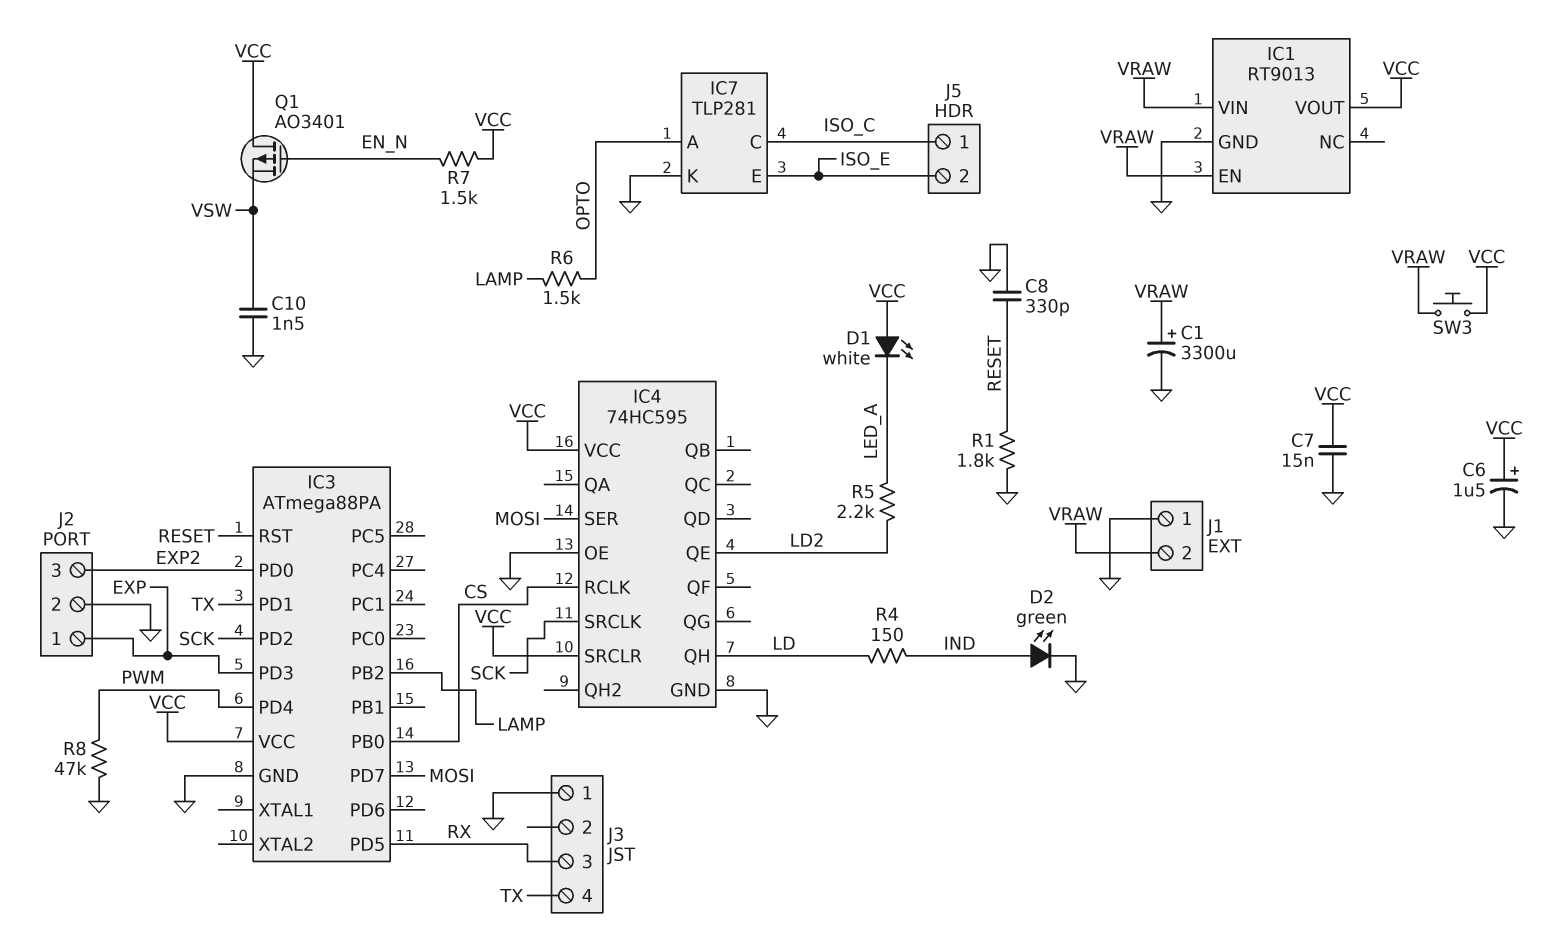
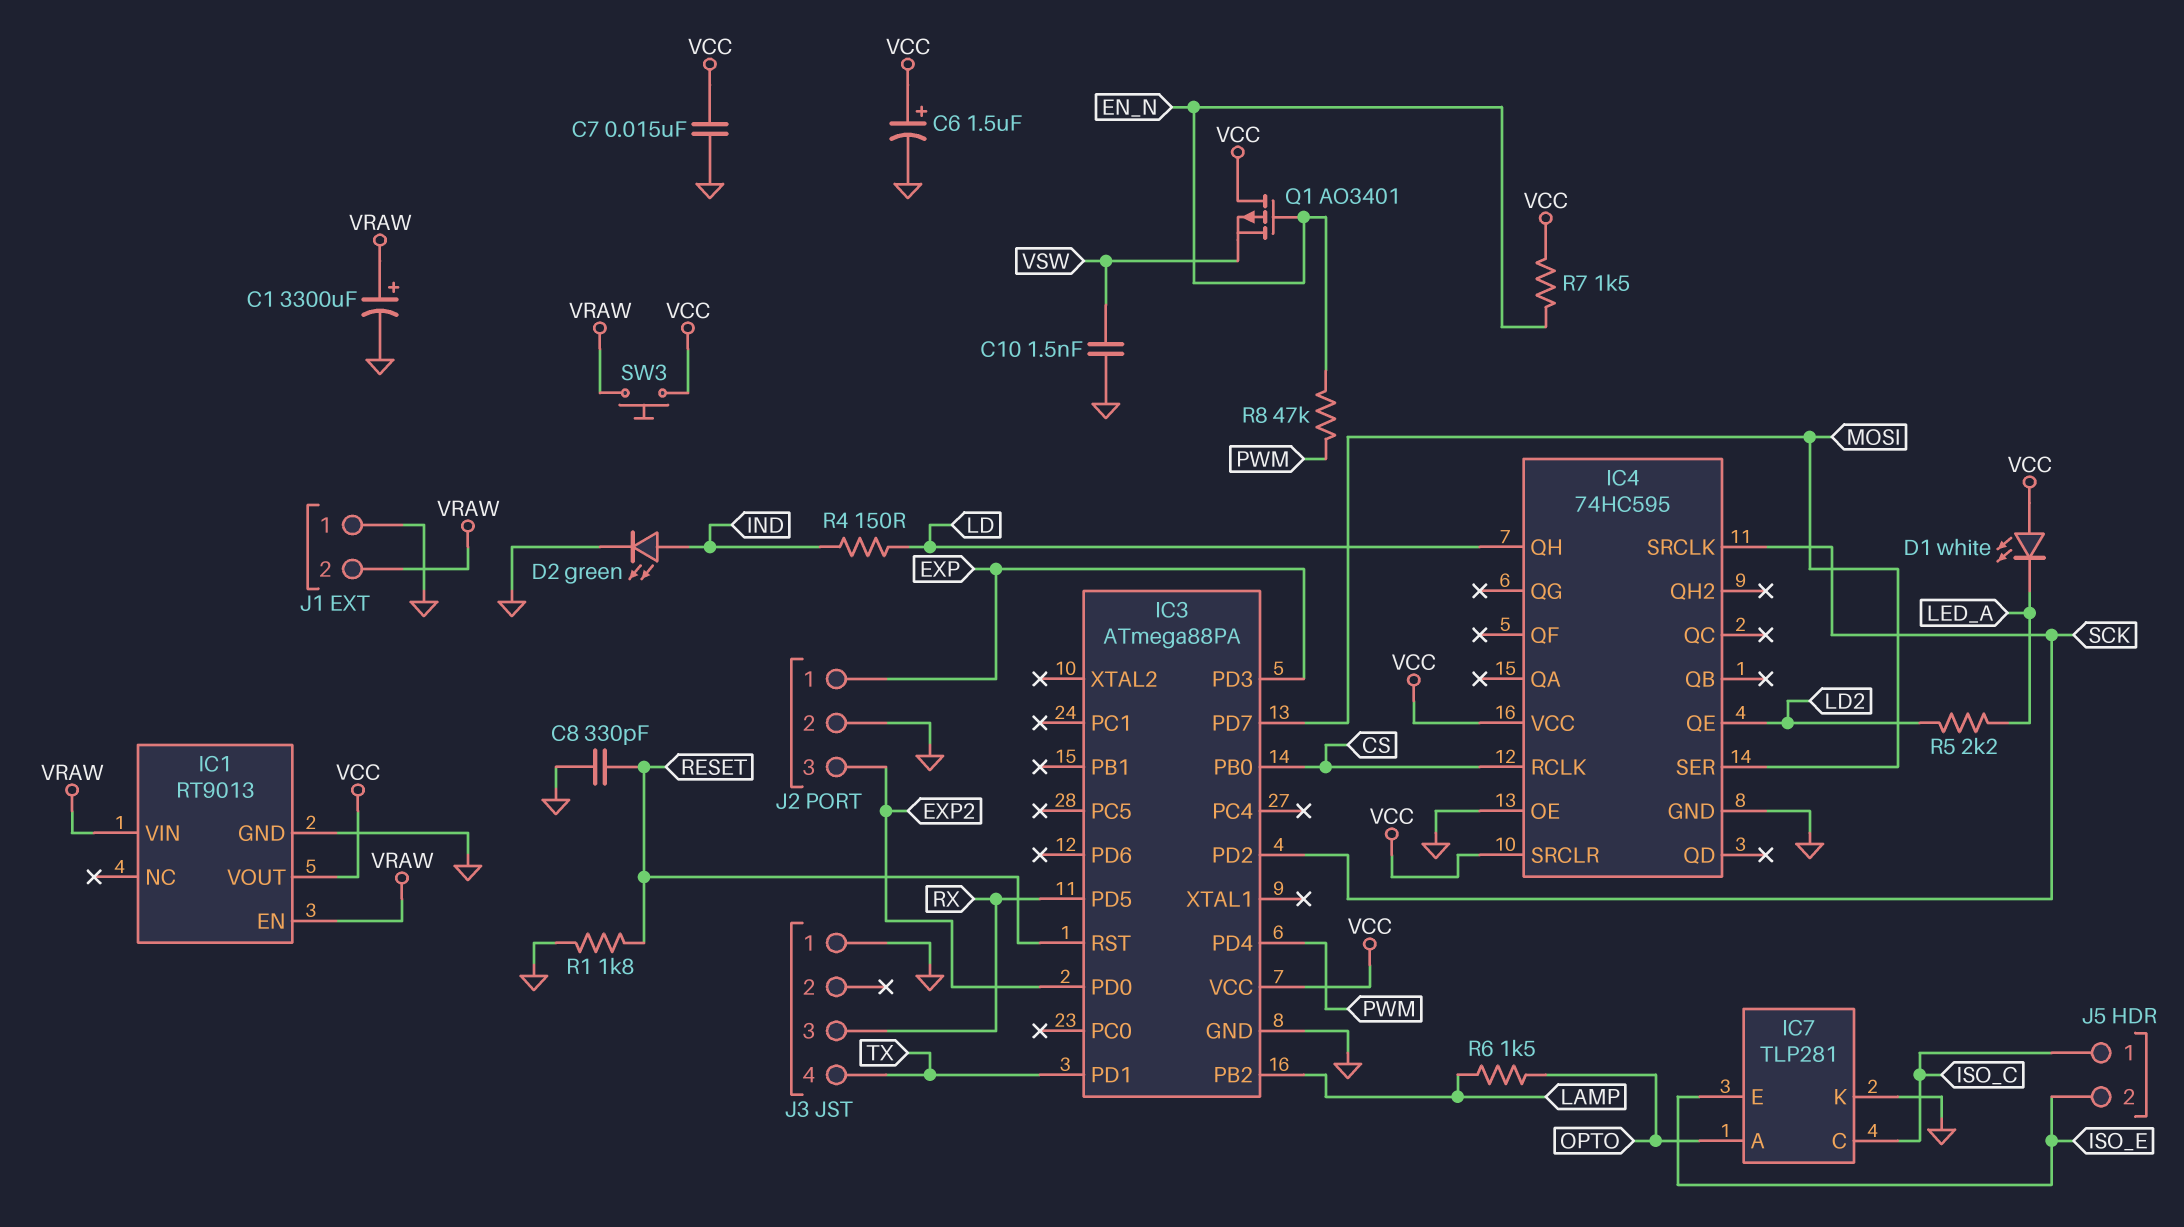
R8: 47k (GND, PWM) -> 47k (EN_N, PWM)

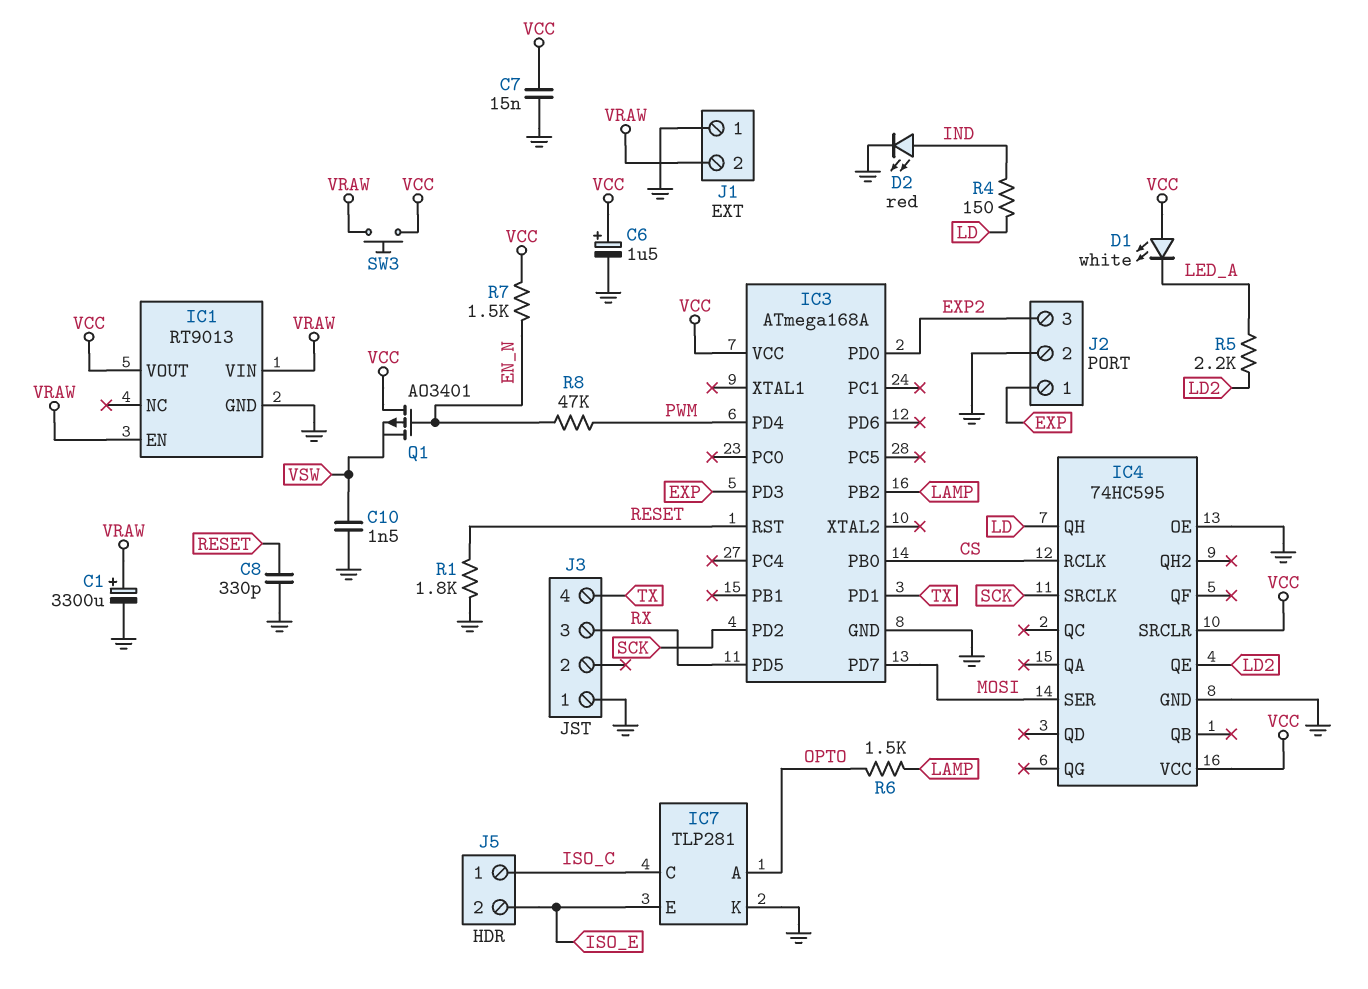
D2: LED green (A IND, K GND) -> LED red (A IND, K GND)
IC3: ATmega88PA -> ATmega168A

